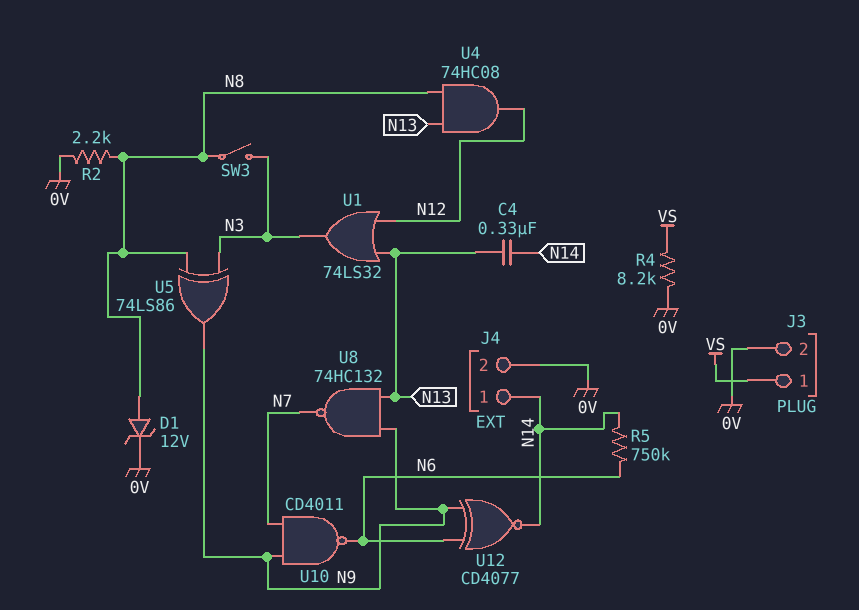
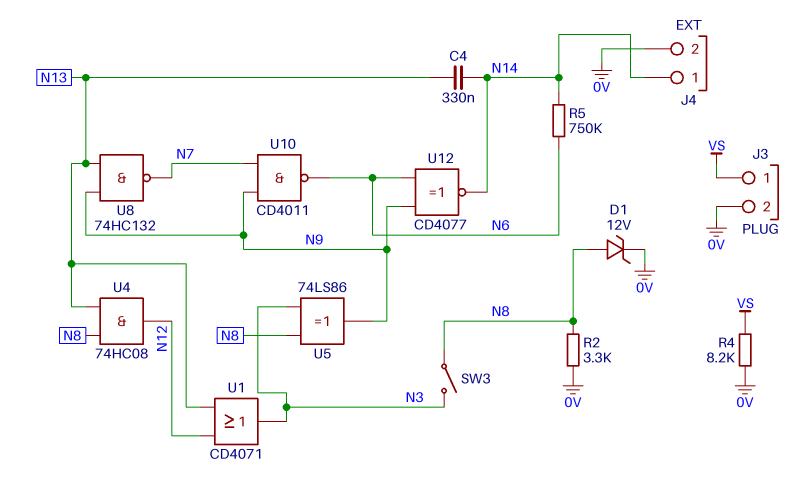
R2: 2.2k (0V, N8) -> 3.3k (0V, N8)
U1: OR 74LS32 (in N12, in N13, out N3) -> OR CD4071 (in N12, in N13, out N3)

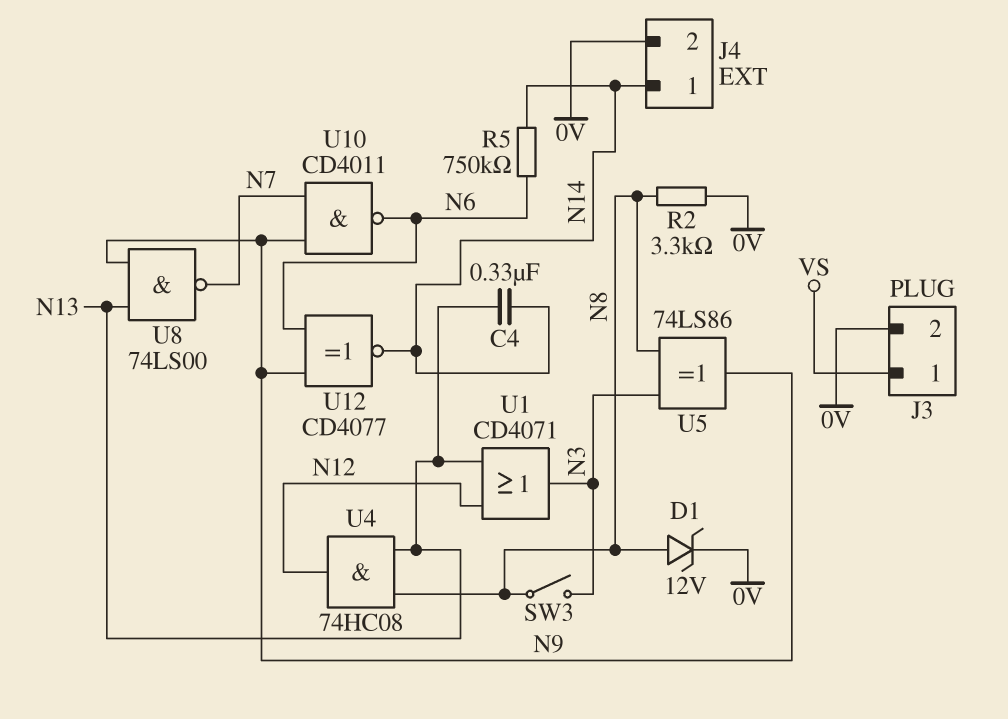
R4: 8.2k (0V, VS) -> none
U8: NAND 74HC132 (in N9, in N13, out N7) -> NAND 74LS00 (in N9, in N13, out N7)

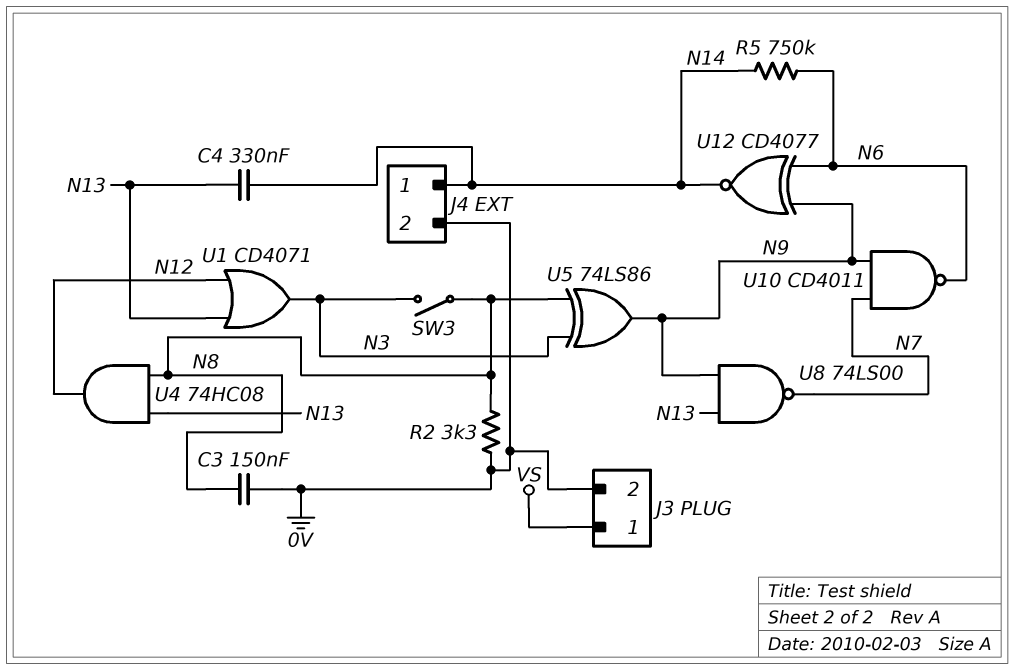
C3: none -> 150nF (0V, N8)
D1: zener 12V (A N8, K 0V) -> none

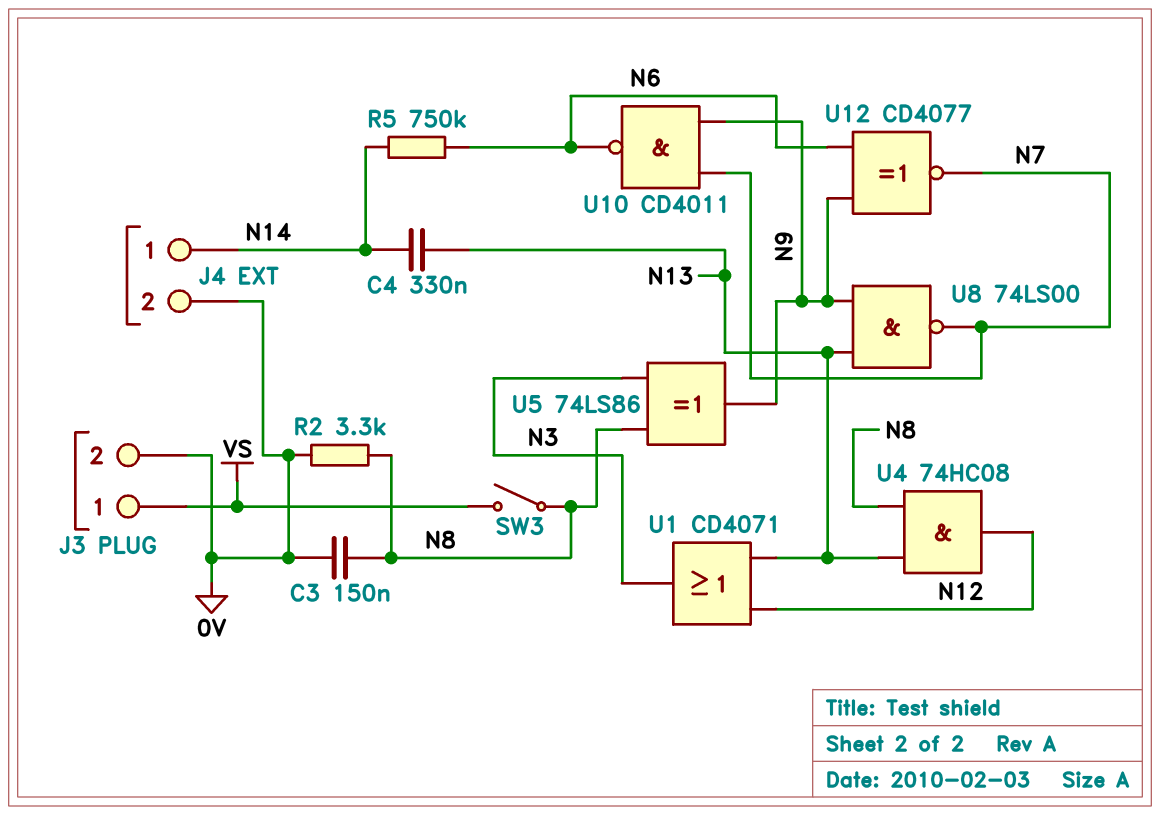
SW3: switch (N3, N8) -> switch (N8, VS)
U12: XNOR CD4077 (in N6, in N9, out N14) -> XNOR CD4077 (in N6, in N9, out N7)

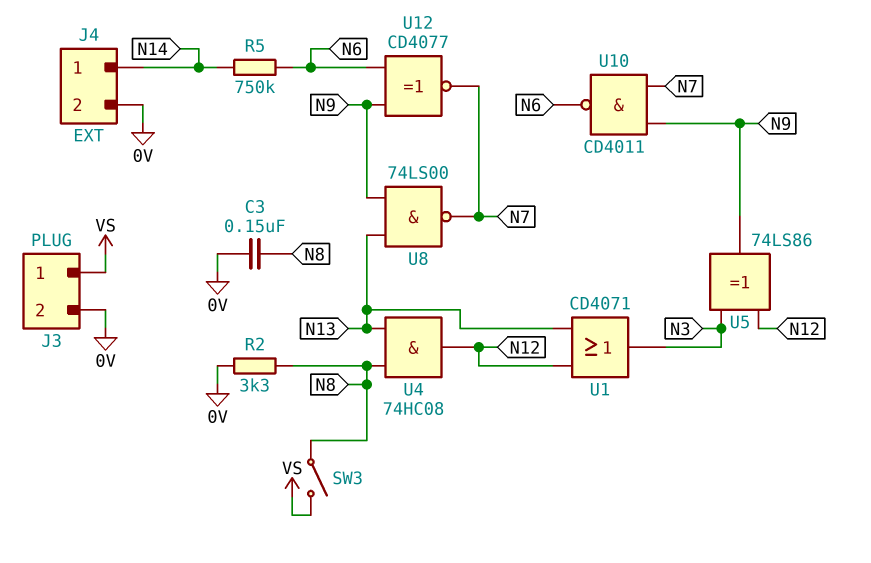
C4: 330nF (N13, N14) -> none
U5: XOR 74LS86 (in N3, in N8, out N9) -> XOR 74LS86 (in N3, in N12, out N9)

